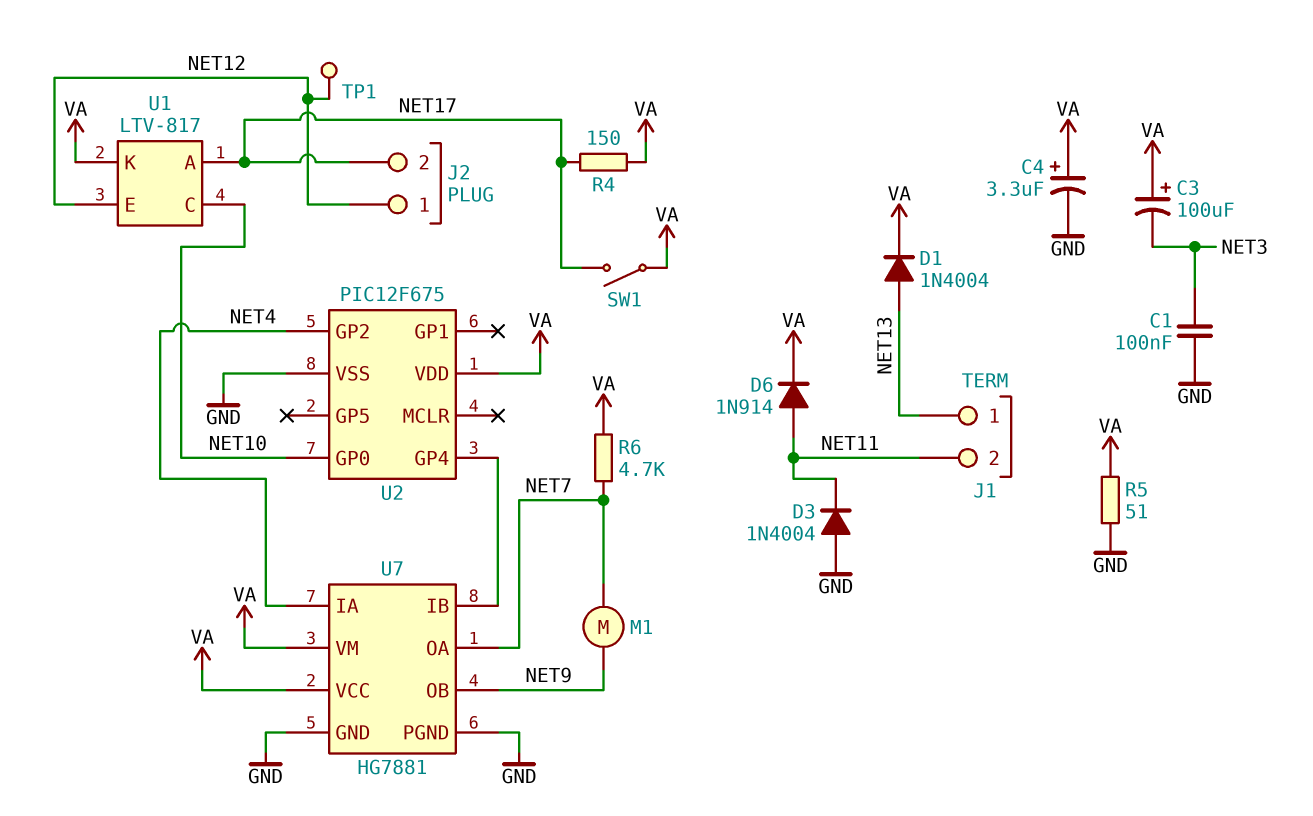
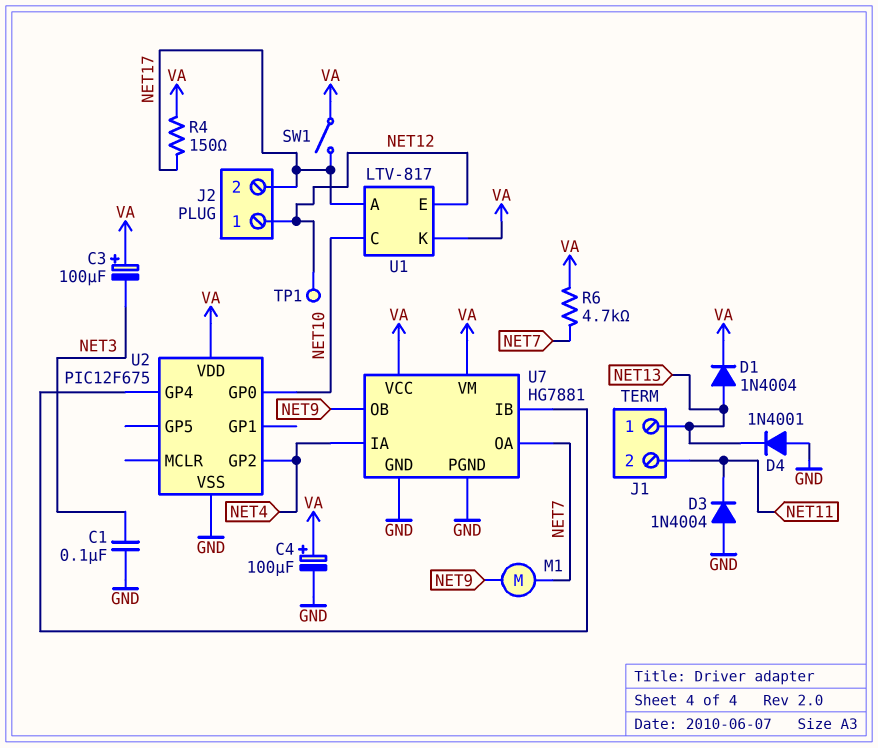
C4: 3.3uF (plus VA, minus GND) -> 100uF (plus VA, minus GND)
D4: none -> diode 1N4001 (A GND, K NET13)
D6: diode 1N914 (A NET11, K VA) -> none
R5: 51 (GND, VA) -> none

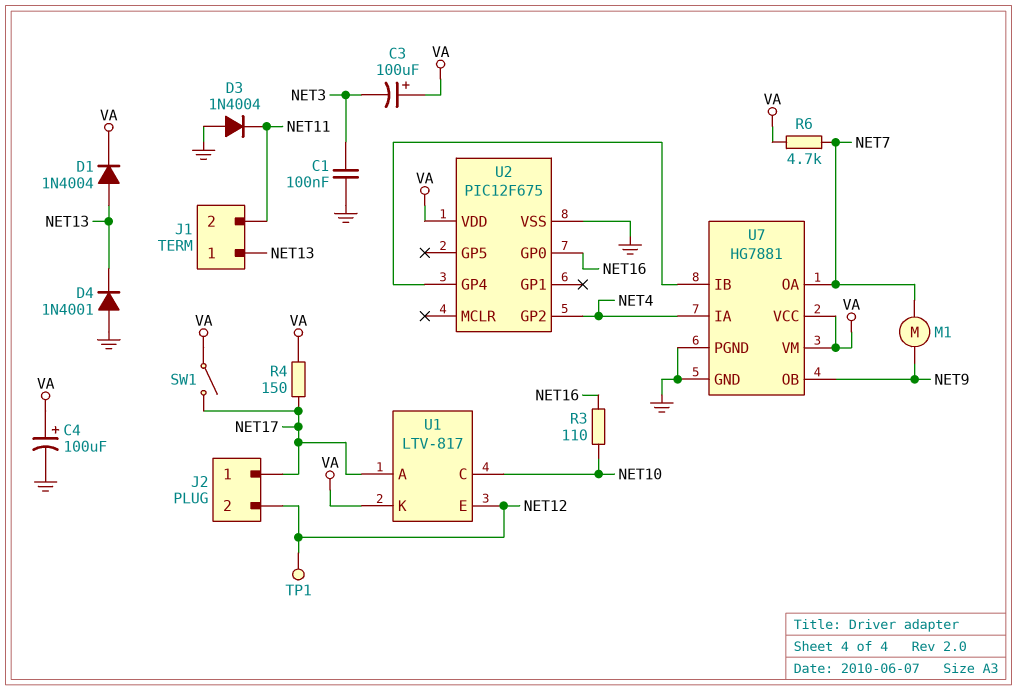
J2 pin 1: NET12 -> NET17
J2 pin 2: NET17 -> NET12
R3: none -> 110 (NET10, NET16)
U2 pin GP0: NET10 -> NET16

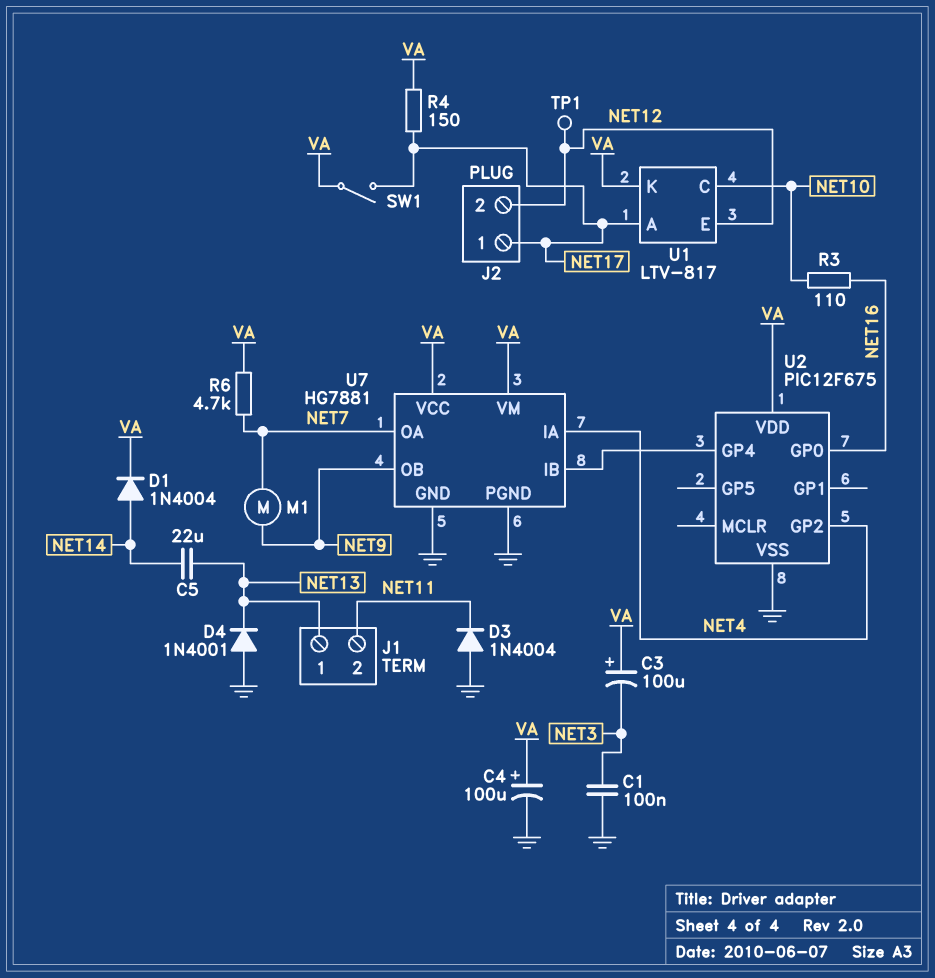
C5: none -> 22uF (NET13, NET14)
D1: diode 1N4004 (A NET13, K VA) -> diode 1N4004 (A NET14, K VA)

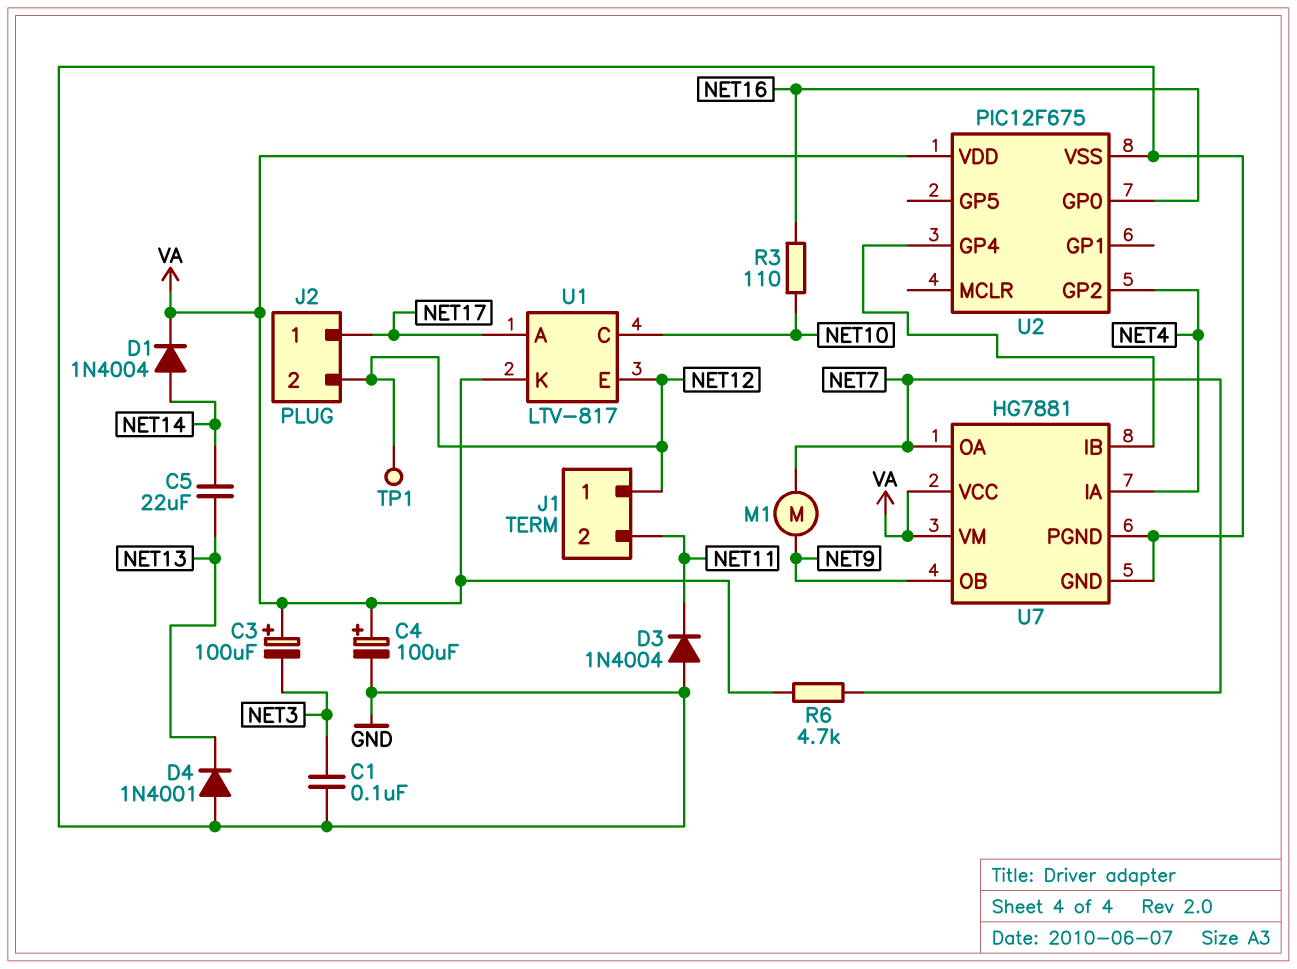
J1 pin 1: NET13 -> NET12
R4: 150 (NET17, VA) -> none
SW1: switch (NET17, VA) -> none

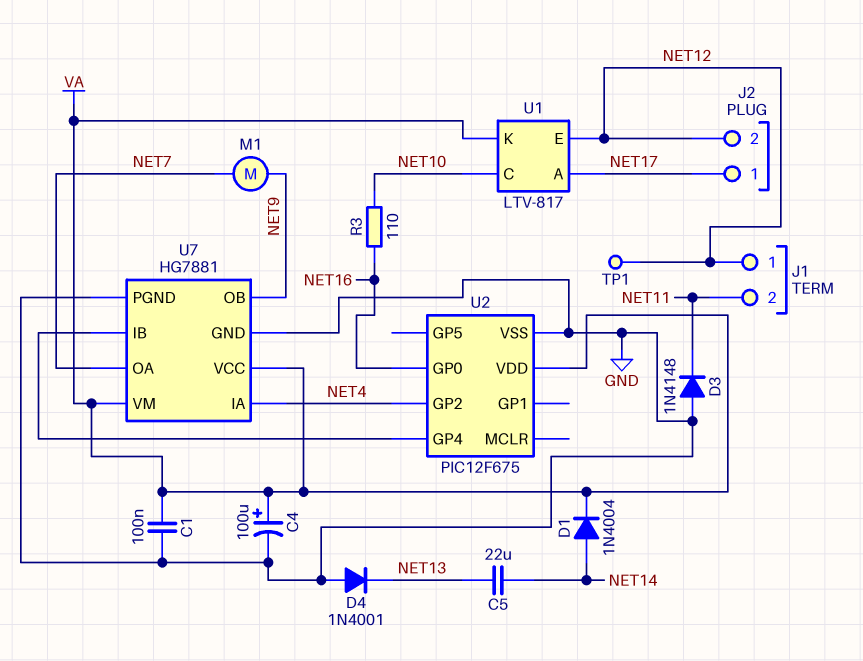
C1: 100nF (GND, NET3) -> 100nF (GND, VA)
C3: 100uF (plus VA, minus NET3) -> none
D3: diode 1N4004 (A GND, K NET11) -> diode 1N4148 (A GND, K NET11)
R6: 4.7k (NET7, VA) -> none

